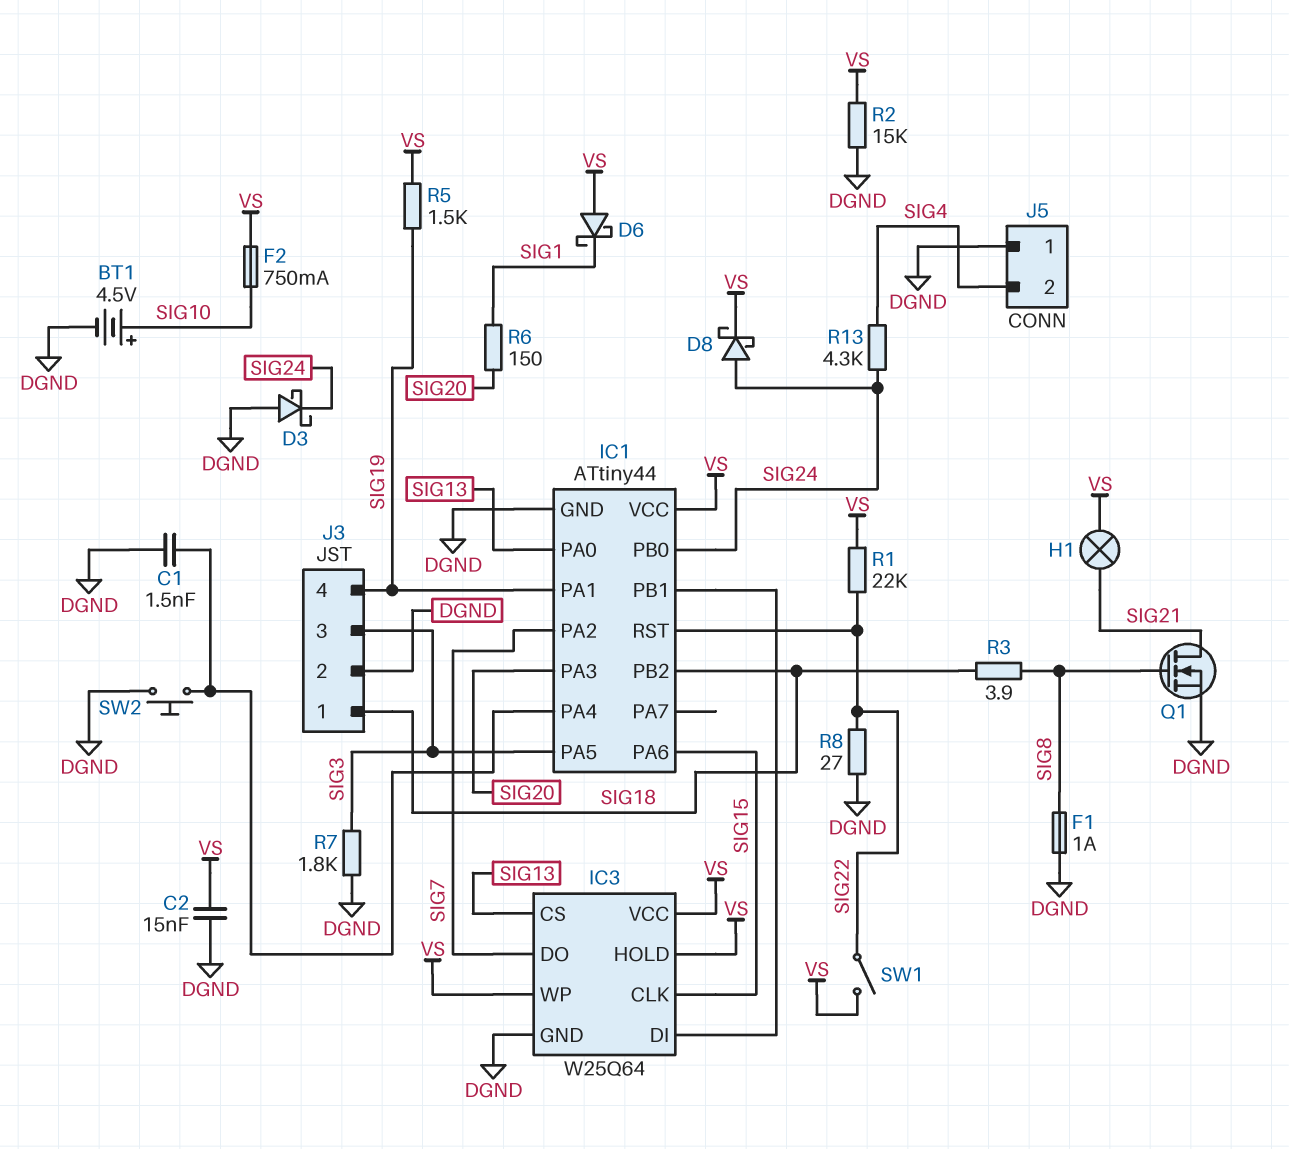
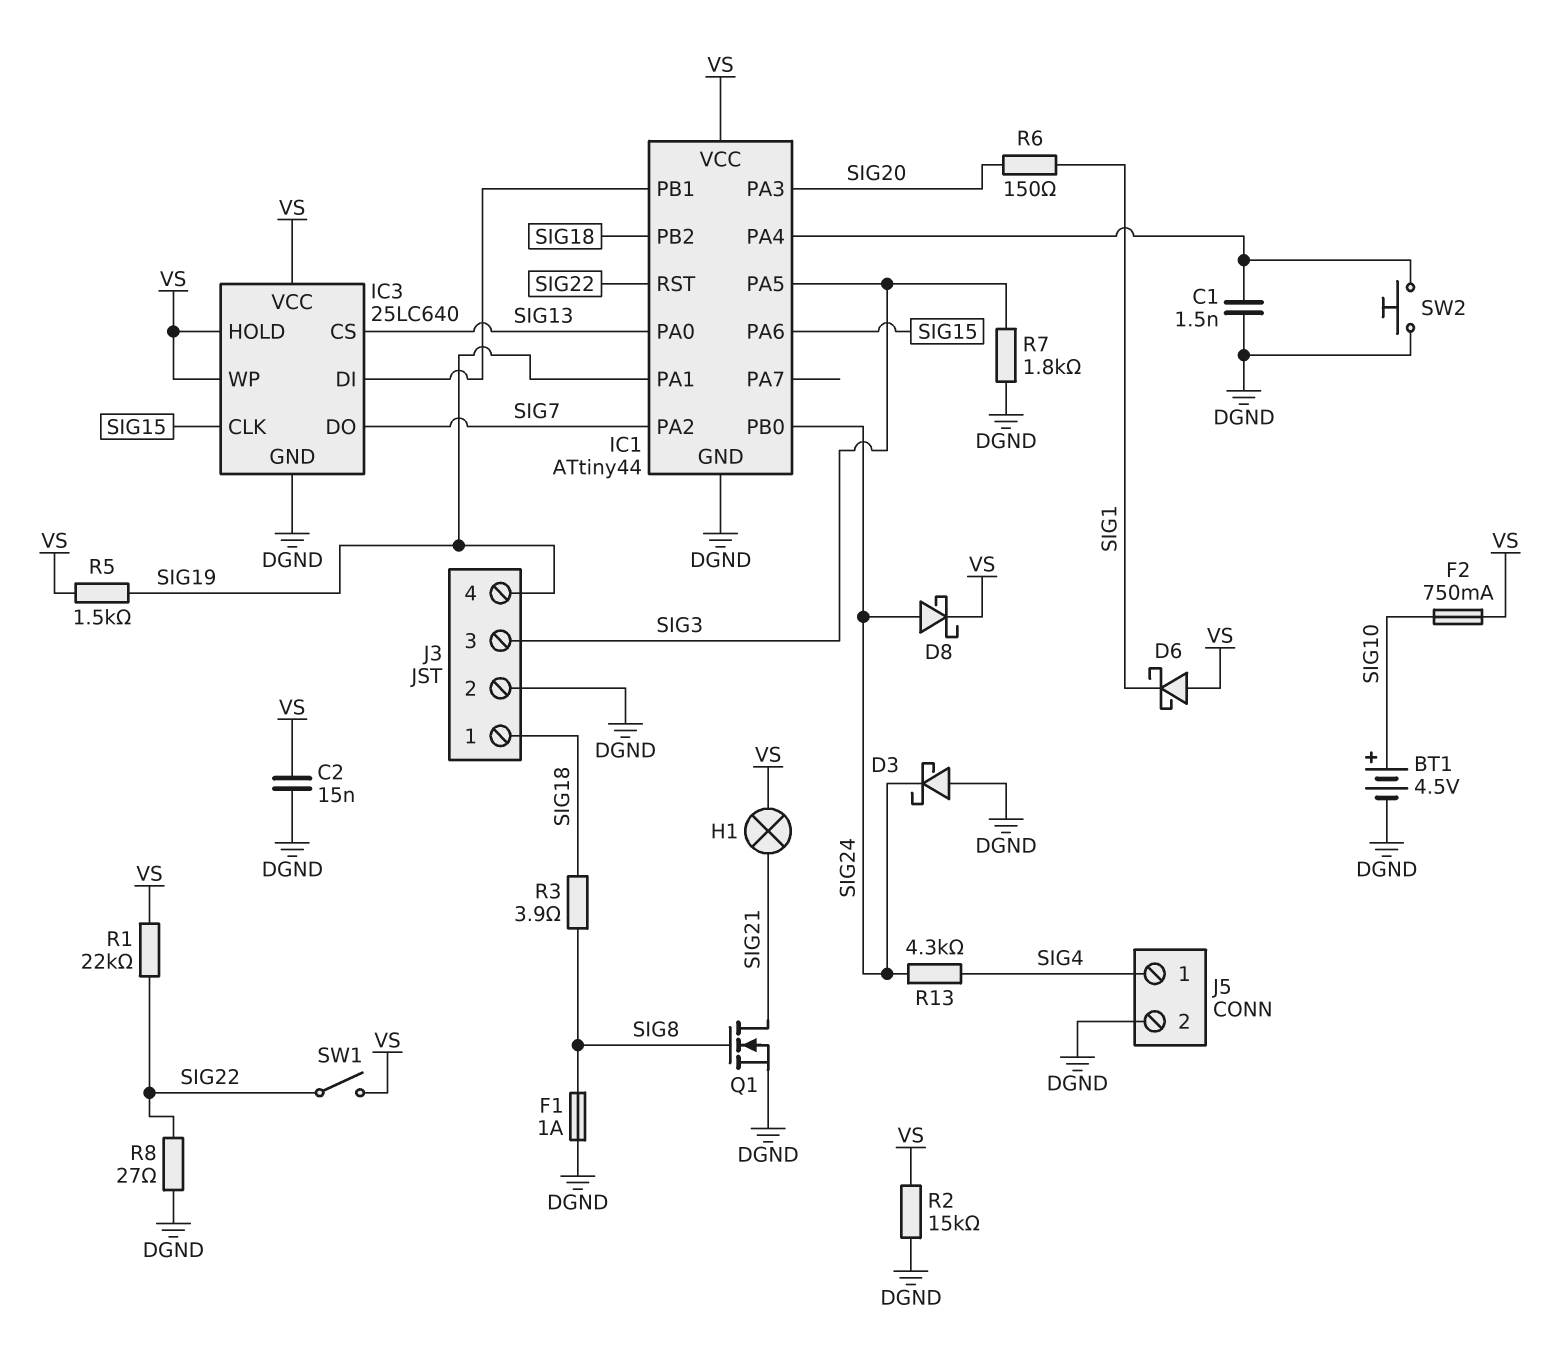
IC3: W25Q64 -> 25LC640
J5 pin 1: DGND -> SIG4
J5 pin 2: SIG4 -> DGND

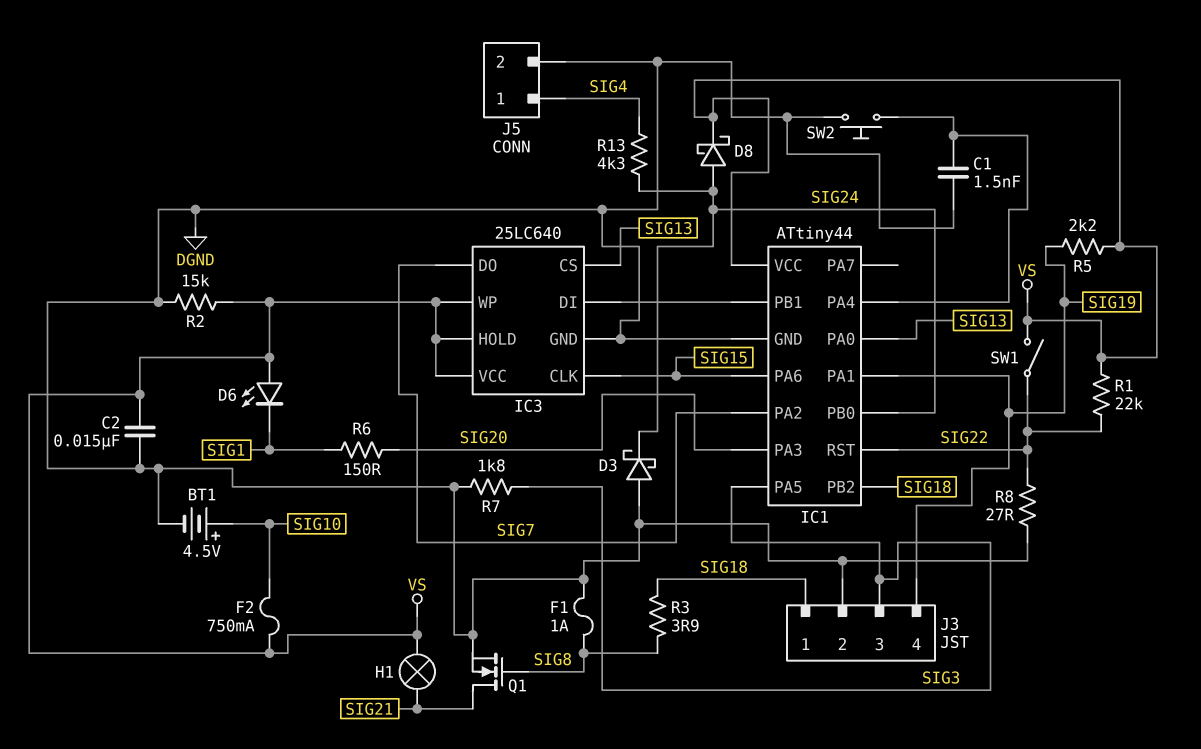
D6: schottky (A VS, K SIG1) -> LED (A VS, K SIG1)
R5: 1.5k (SIG19, VS) -> 2.2k (SIG19, VS)

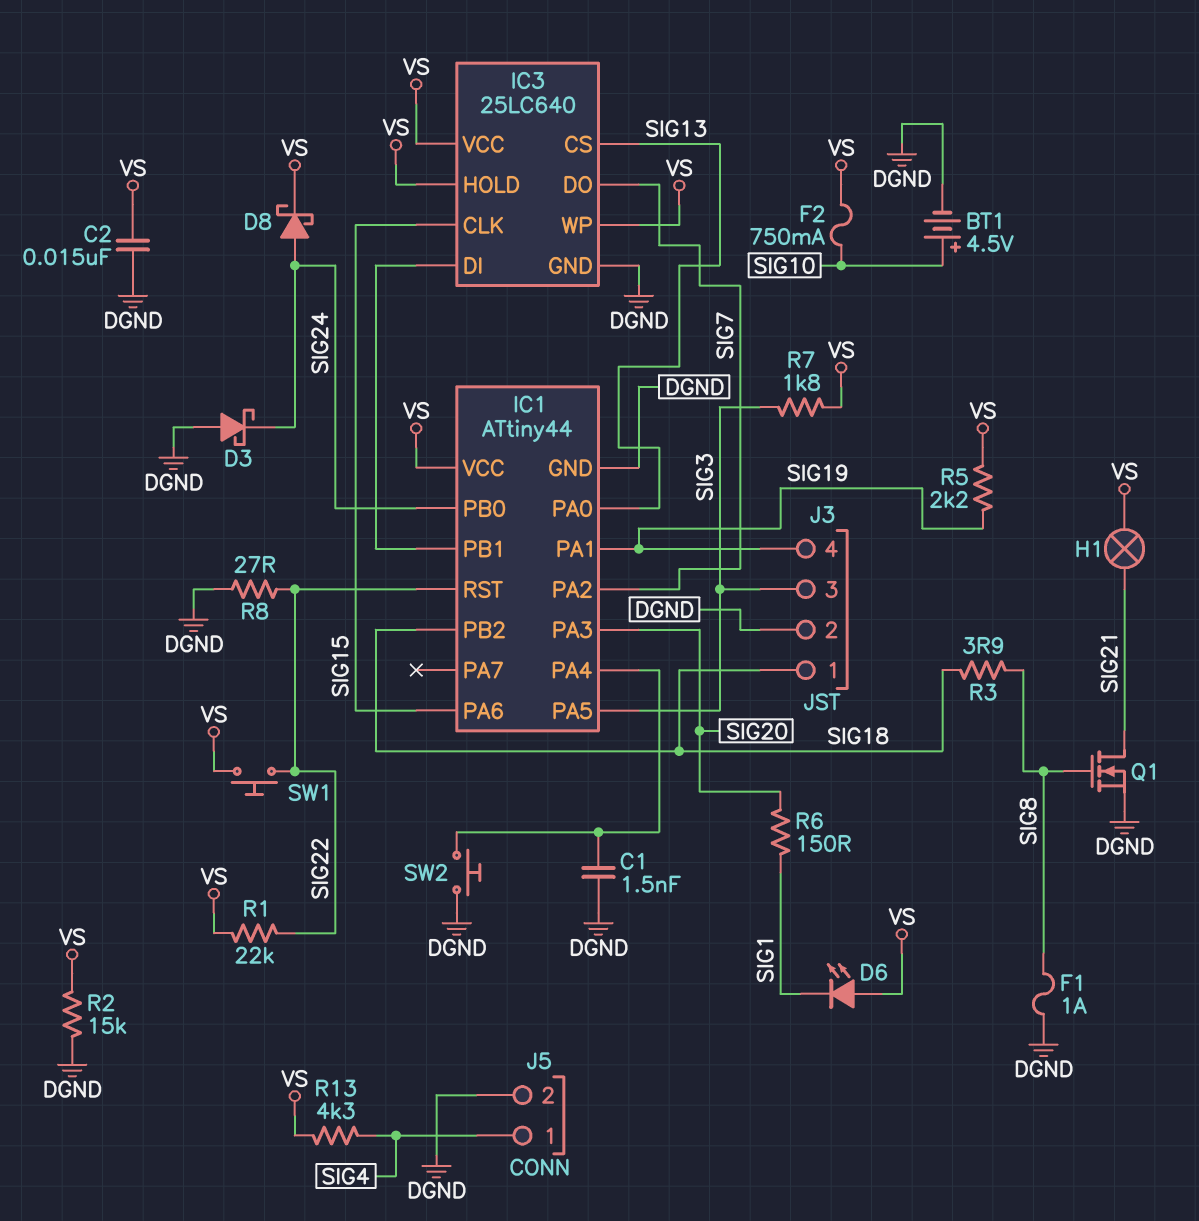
R7: 1.8k (DGND, SIG3) -> 1.8k (SIG3, VS)
R13: 4.3k (SIG4, SIG24) -> 4.3k (SIG4, VS)
SW1: switch (SIG22, VS) -> button (SIG22, VS)

